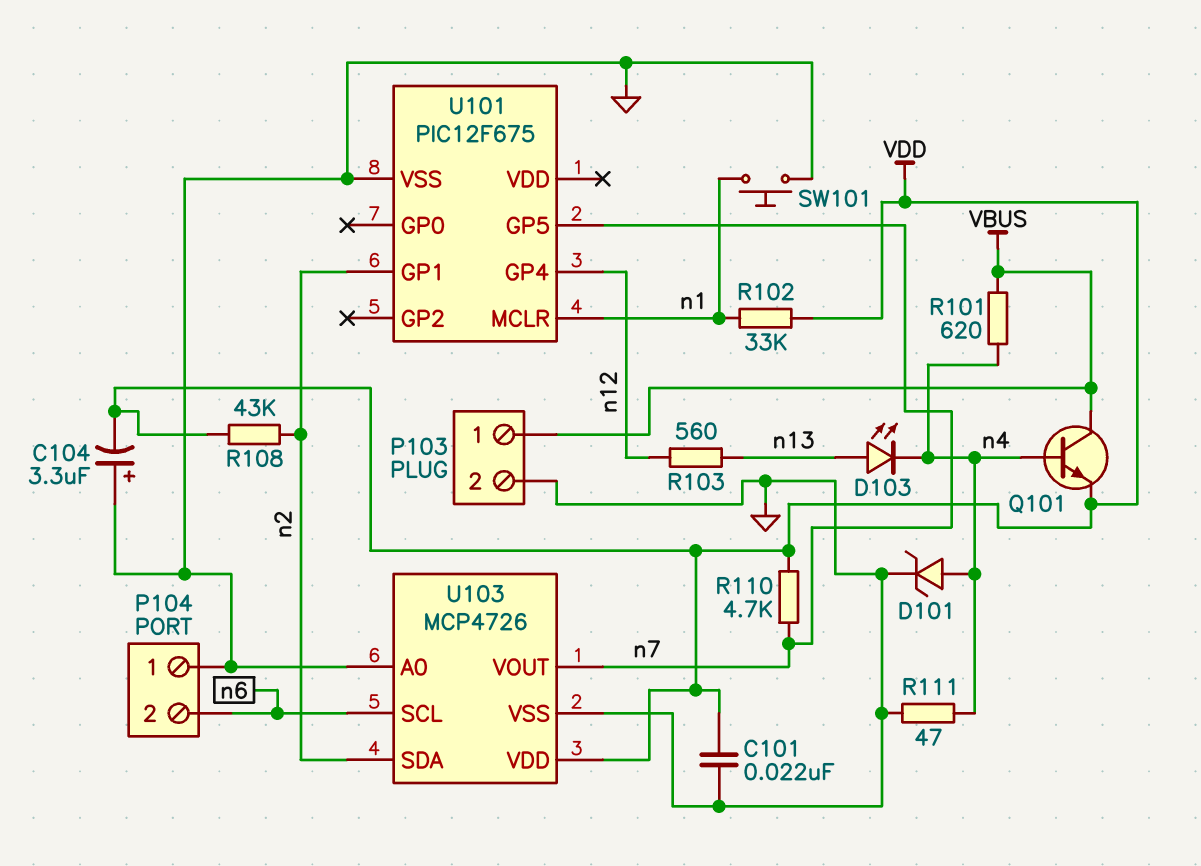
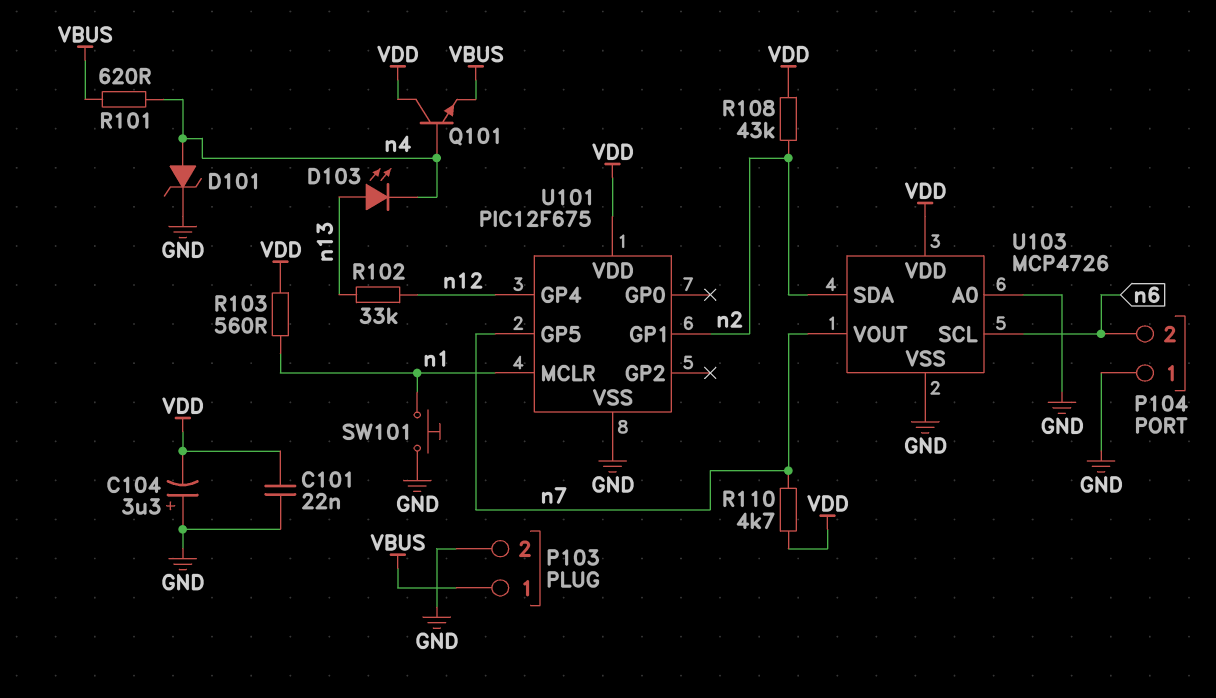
Q101: NPN (B n4, C VBUS, E VDD) -> NPN (B n4, C VDD, E VBUS)
R102: 33k (VDD, n1) -> 33k (n12, n13)
R103: 560 (n12, n13) -> 560 (VDD, n1)
R111: 47 (GND, n4) -> none
U101 pin VDD: none -> VDD

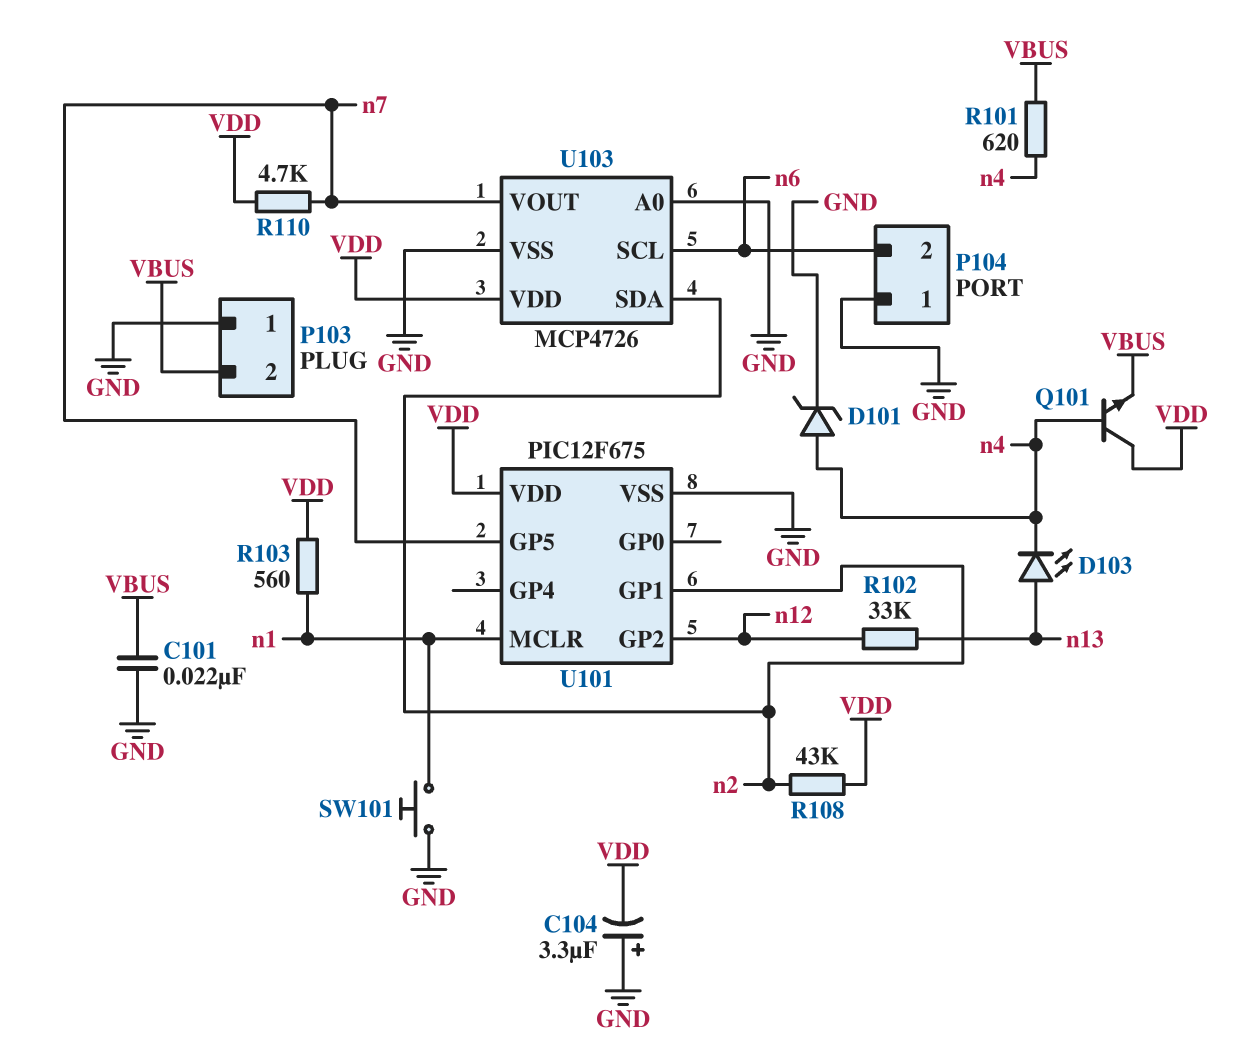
C101: 22nF (GND, VDD) -> 22nF (GND, VBUS)
P103 pin 1: VBUS -> GND
P103 pin 2: GND -> VBUS
U101 pin GP2: none -> n12
U101 pin GP4: n12 -> none

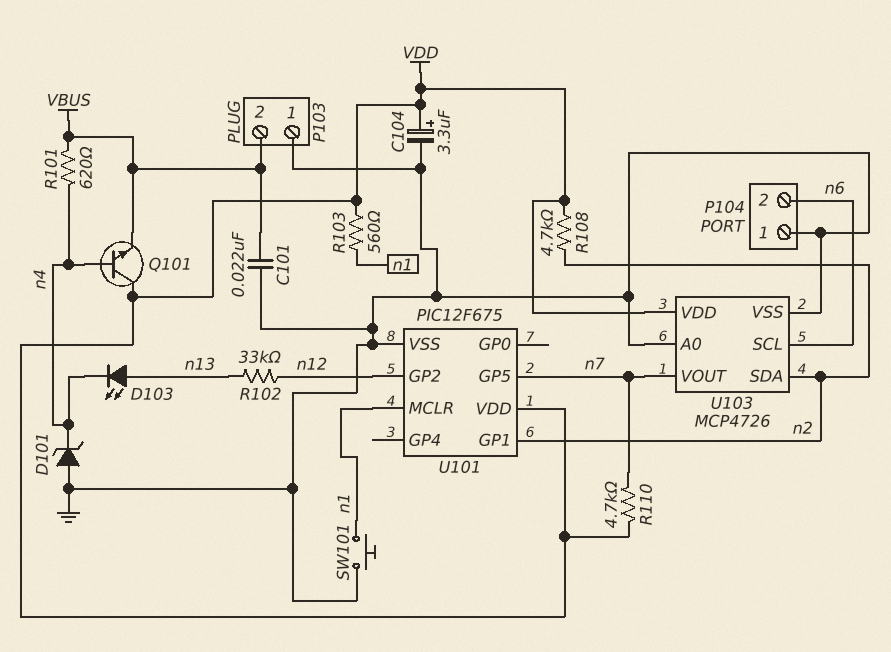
C104: 3.3uF (plus GND, minus VDD) -> 3.3uF (plus VDD, minus GND)
D101: zener (A n4, K GND) -> zener (A GND, K n4)
R108: 43k (VDD, n2) -> 4.7k (VDD, n2)

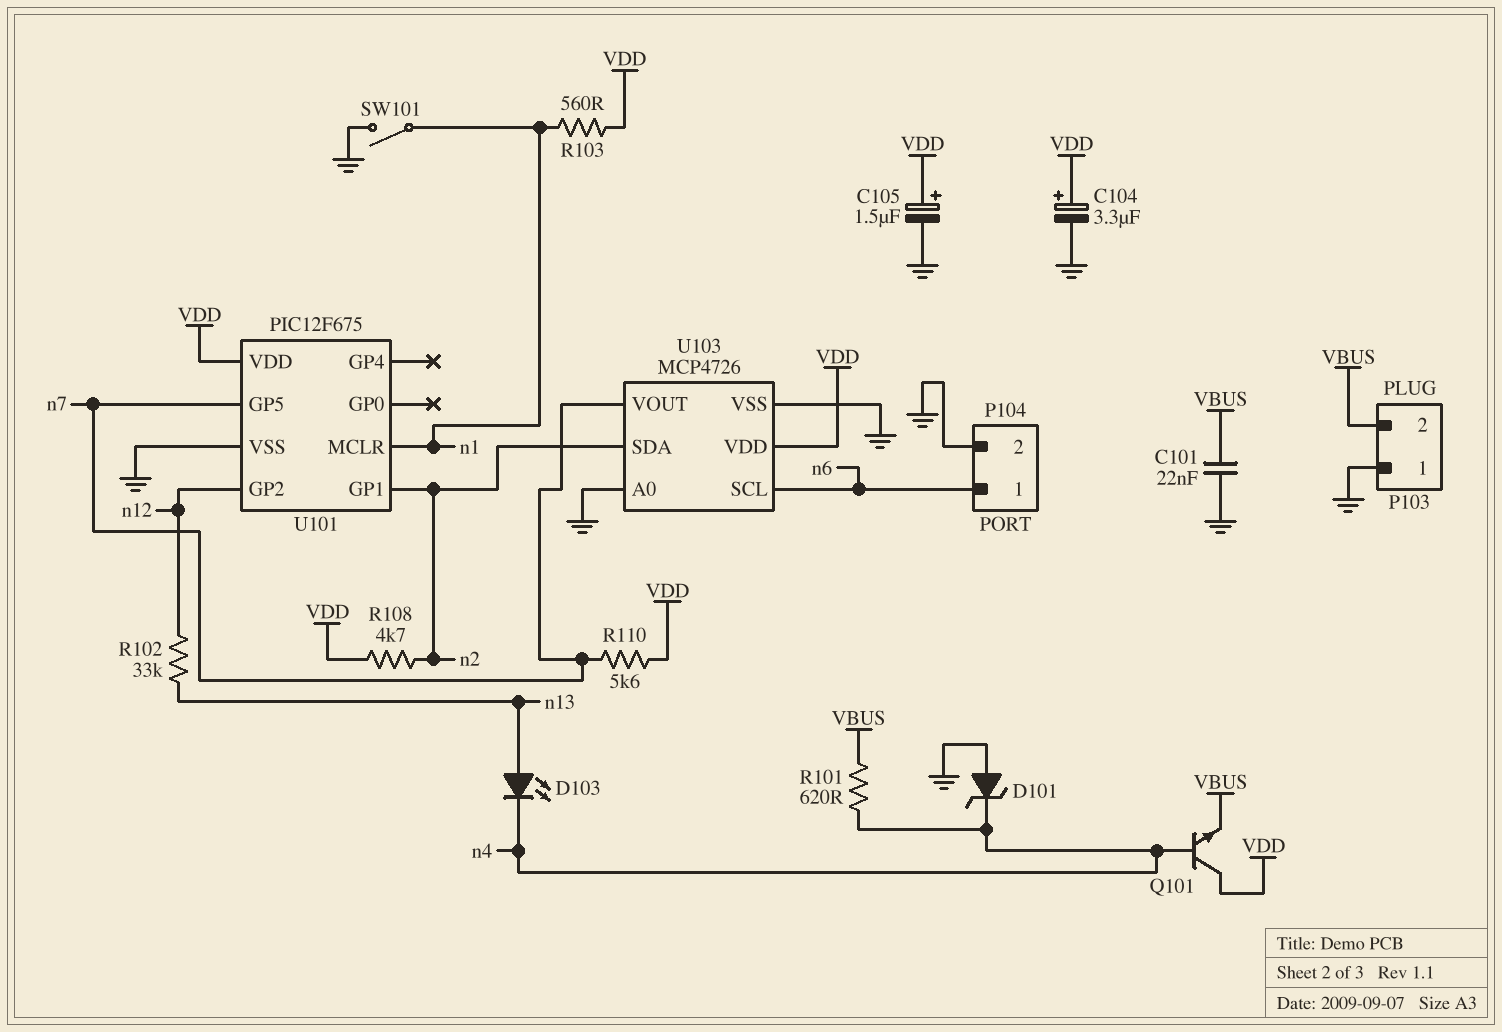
C105: none -> 1.5uF (plus VDD, minus GND)
P104 pin 1: GND -> n6
P104 pin 2: n6 -> GND
R110: 4.7k (VDD, n7) -> 5.6k (VDD, n7)
SW101: button (GND, n1) -> switch (GND, n1)

